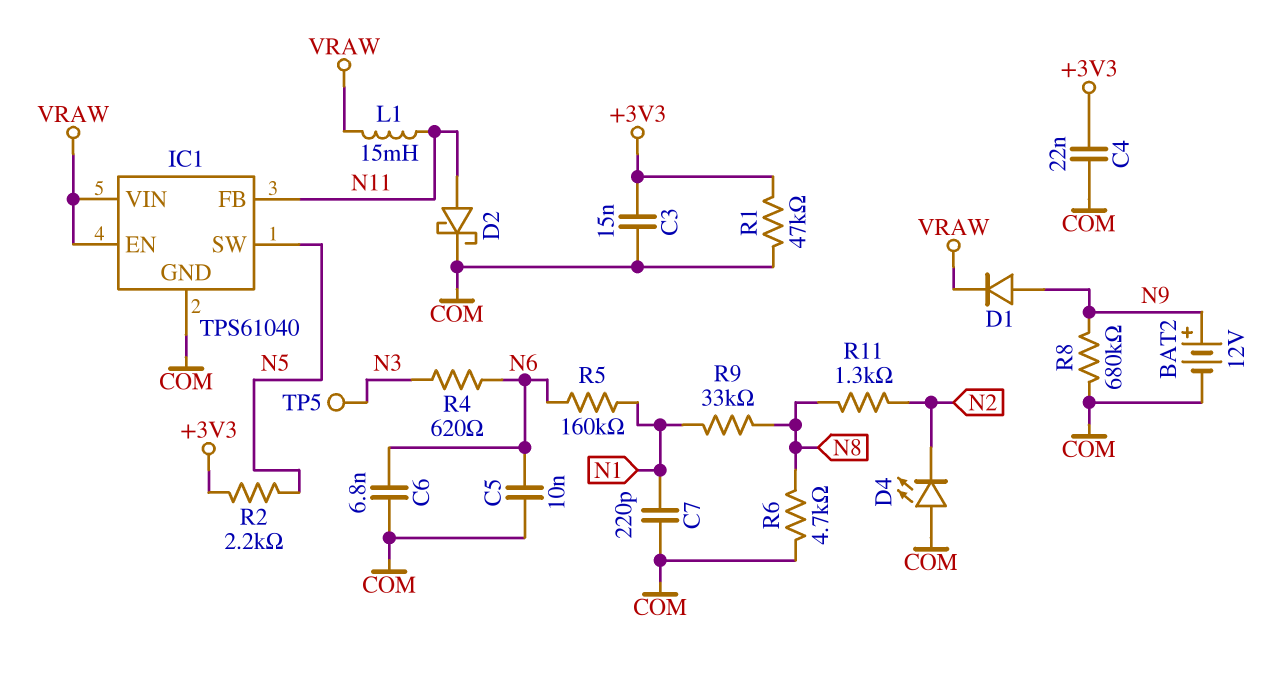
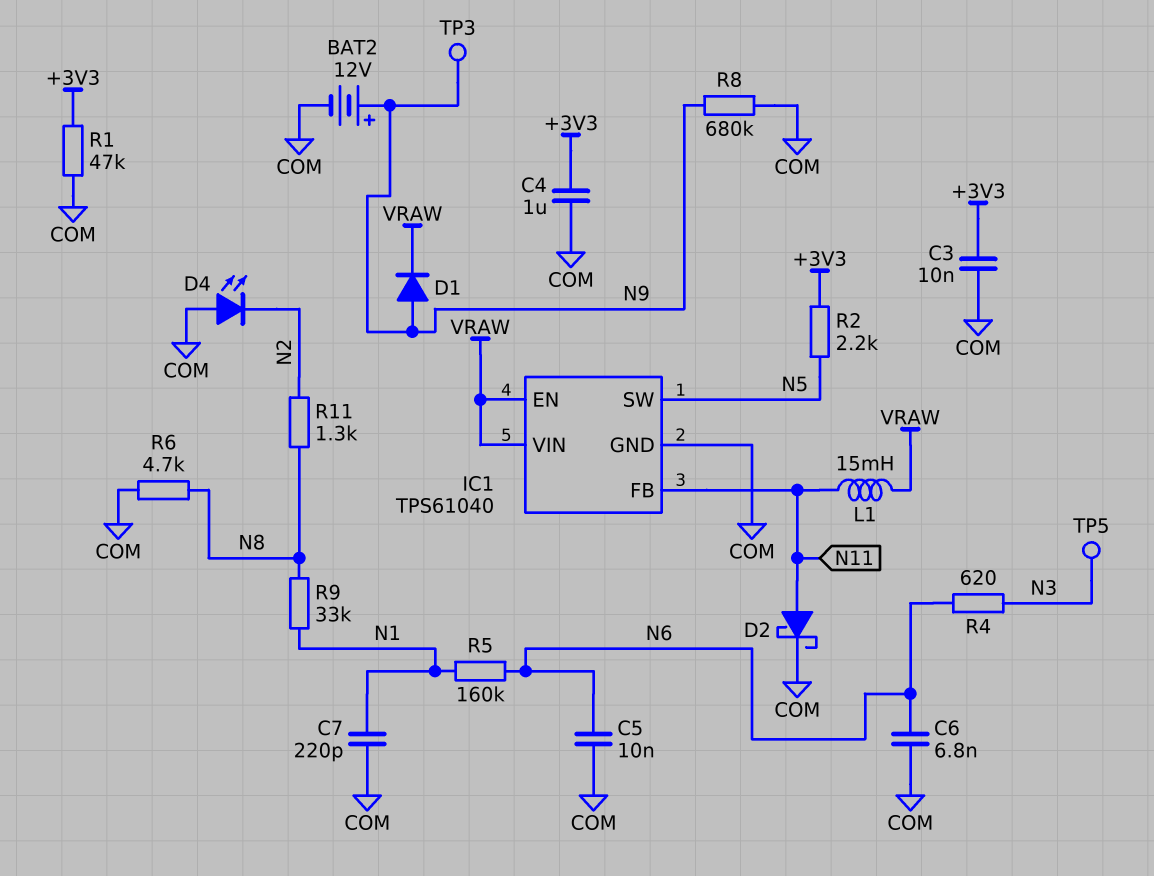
C3: 15nF (+3V3, COM) -> 10nF (+3V3, COM)
C4: 22nF (+3V3, COM) -> 1uF (+3V3, COM)
TP3: none -> test point (N9)

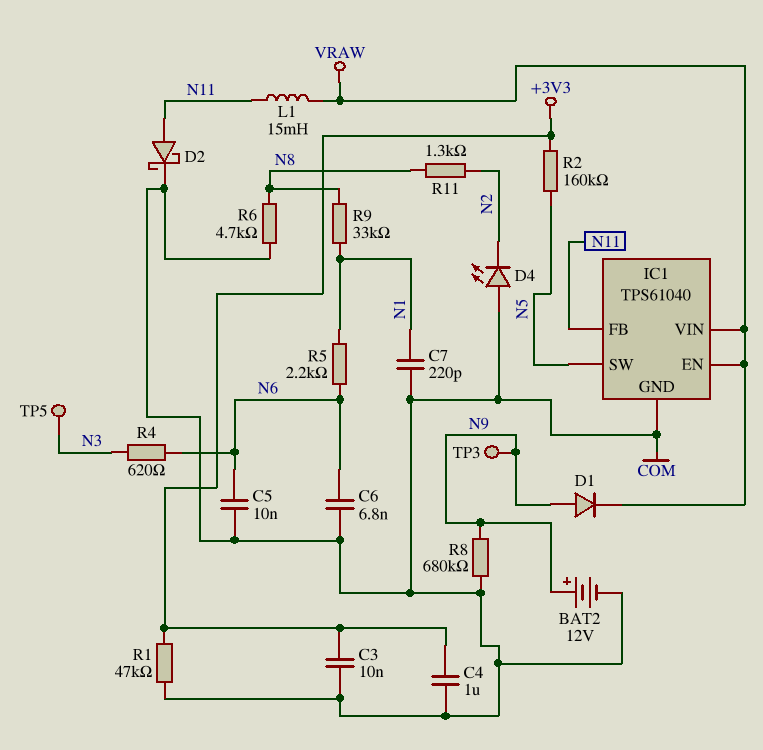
R2: 2.2k (+3V3, N5) -> 160k (+3V3, N5)
R5: 160k (N1, N6) -> 2.2k (N1, N6)

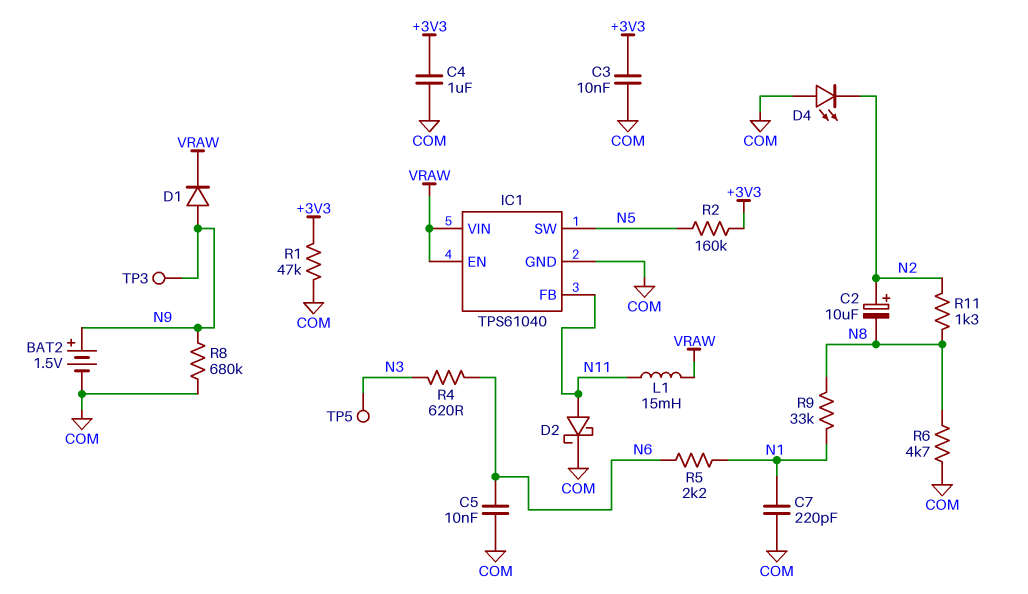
BAT2: 12V (plus N9, minus COM) -> 1.5V (plus N9, minus COM)
C2: none -> 10uF (plus N2, minus N8)
C6: 6.8nF (COM, N6) -> none

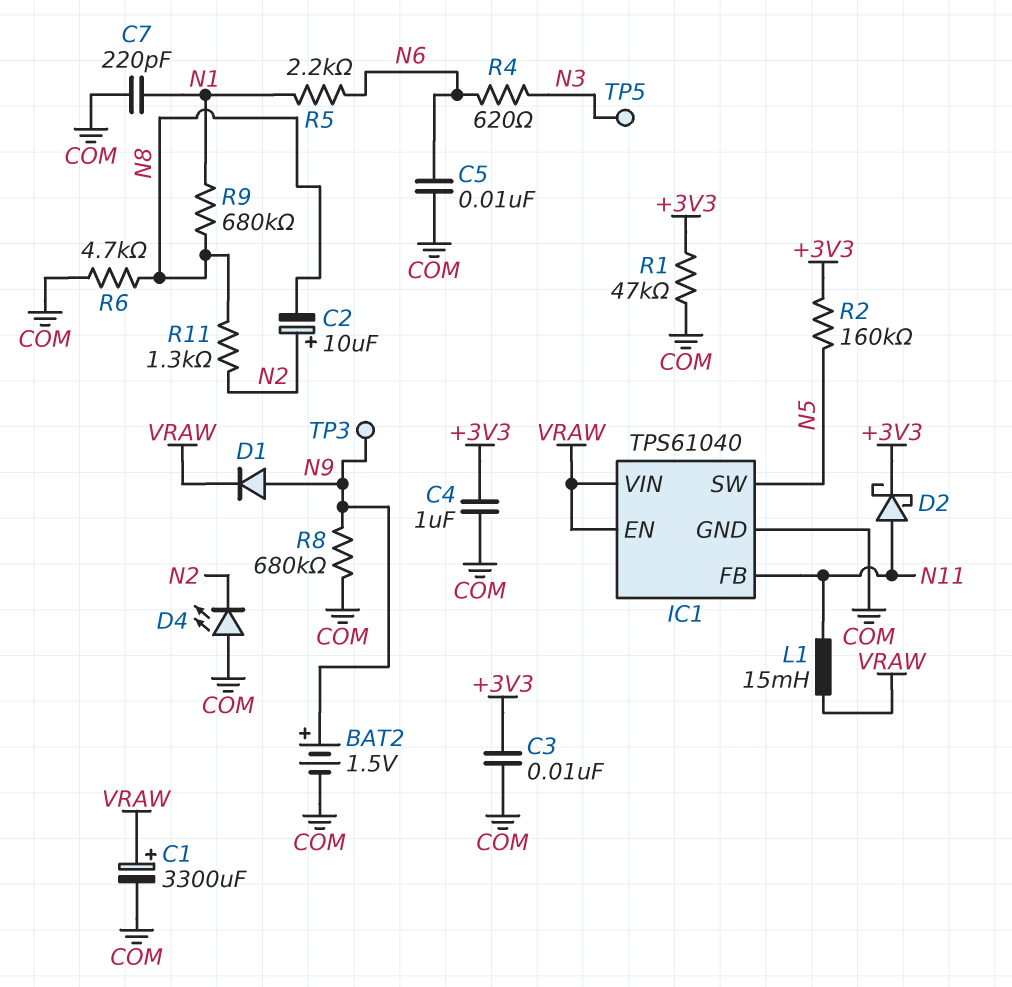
C1: none -> 3300uF (plus VRAW, minus COM)
D2: schottky (A N11, K COM) -> schottky (A N11, K +3V3)
R9: 33k (N1, N8) -> 680k (N1, N8)

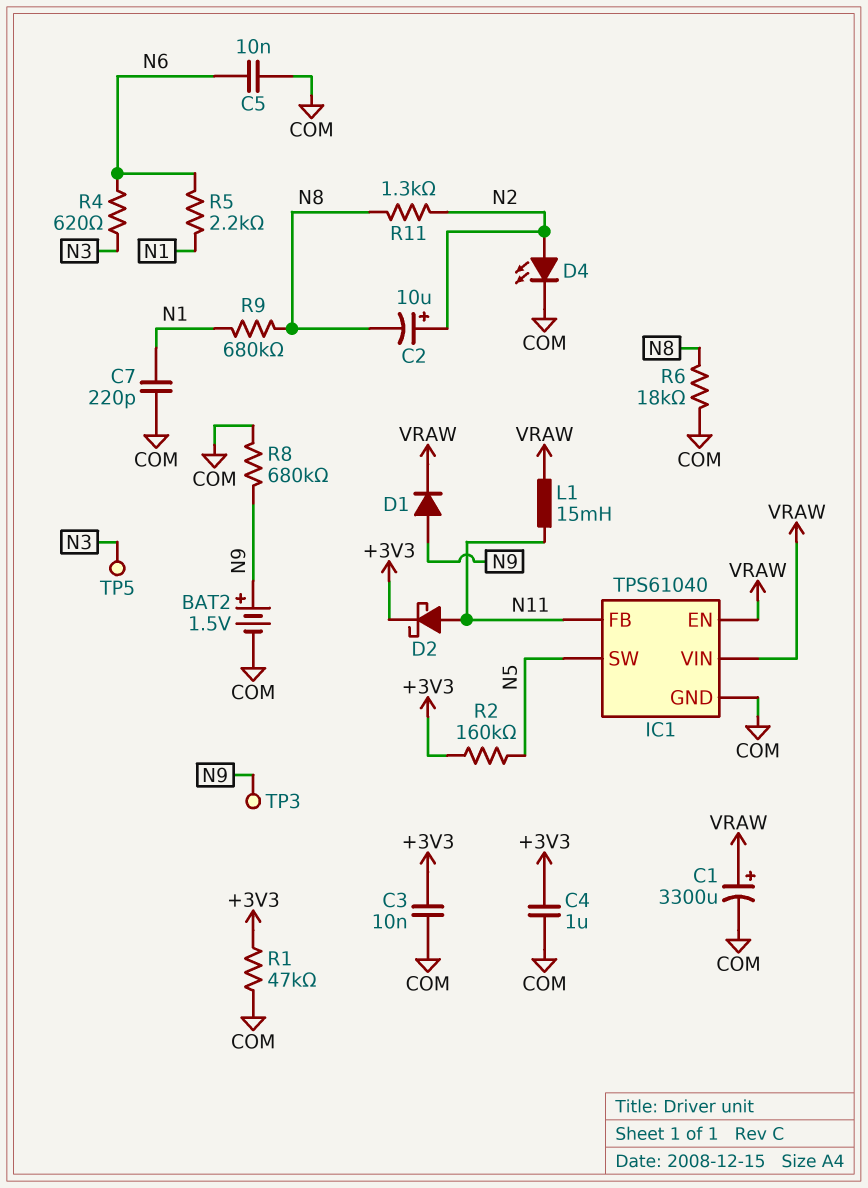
D4: LED (A COM, K N2) -> LED (A N2, K COM)
R6: 4.7k (COM, N8) -> 18k (COM, N8)

